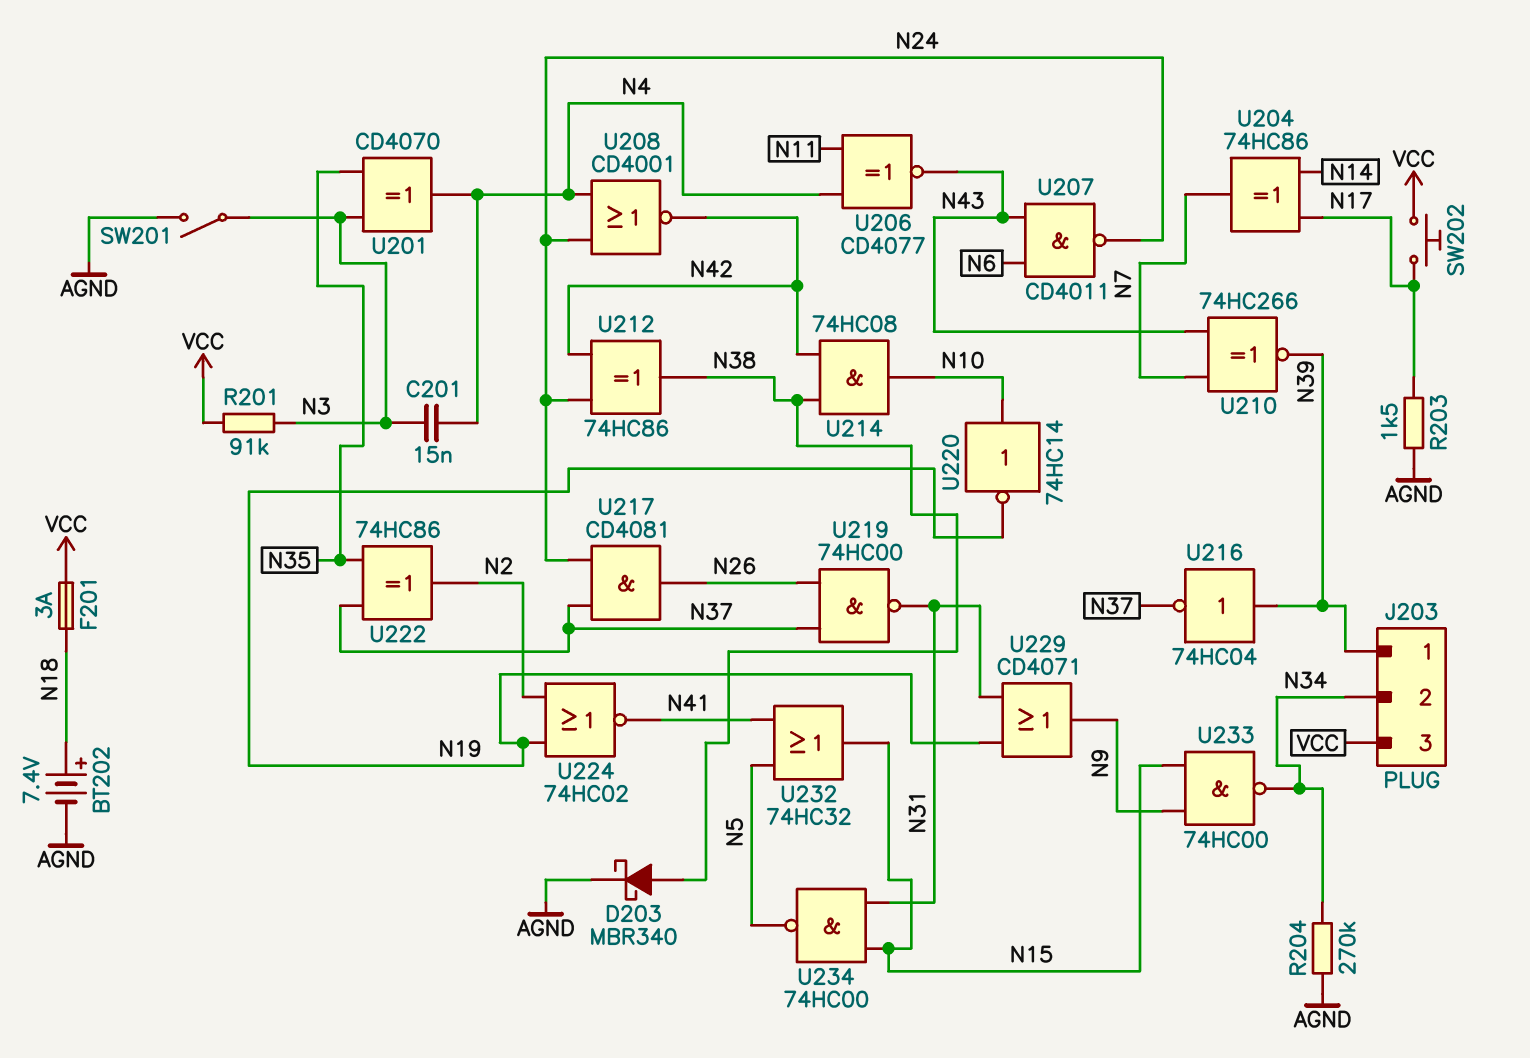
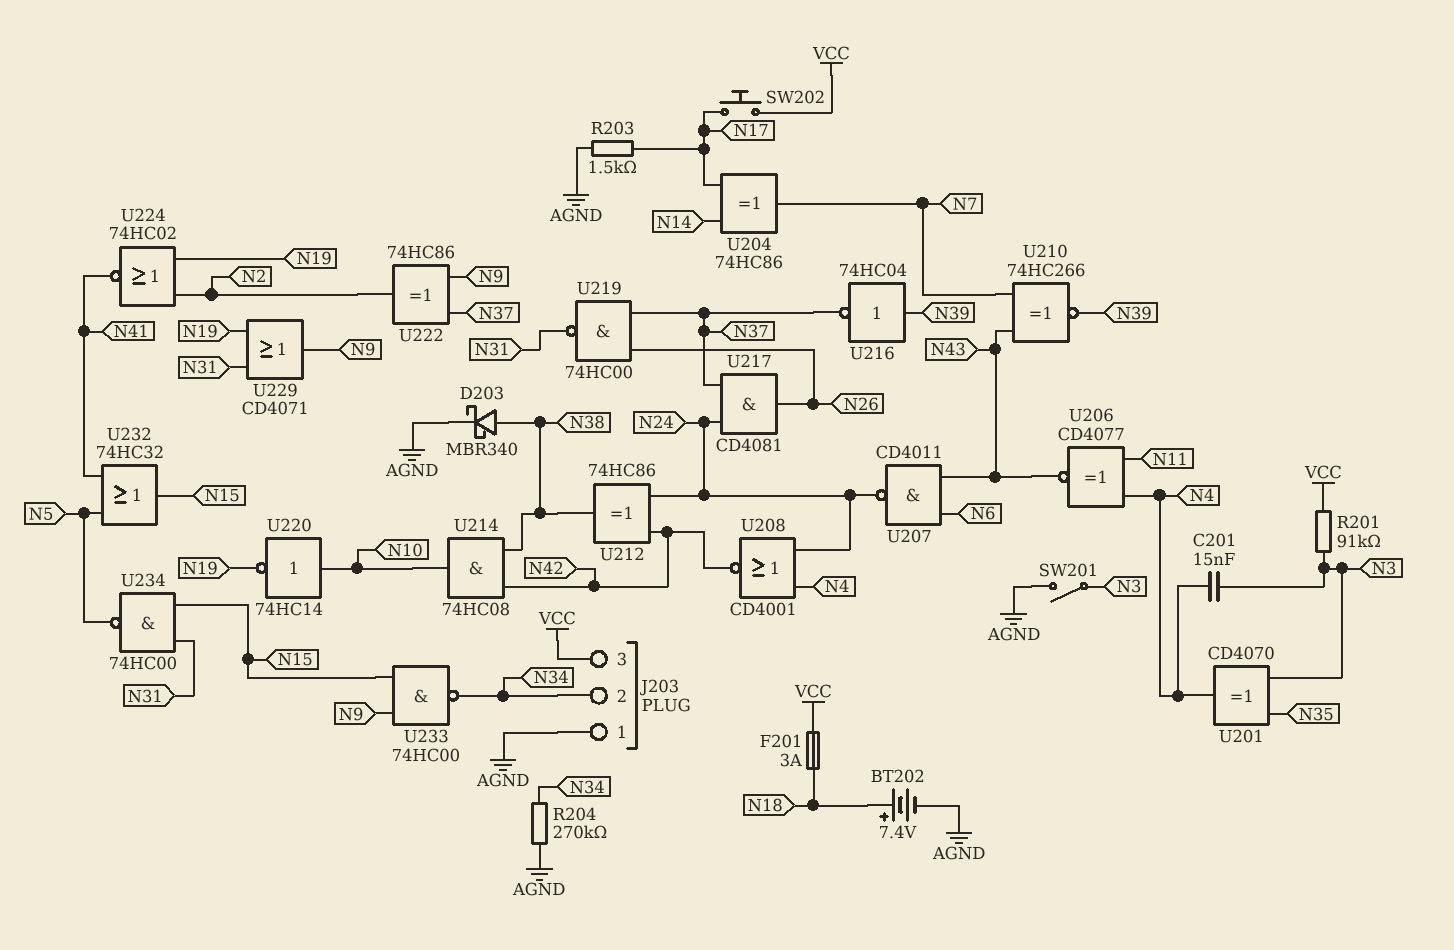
J203 pin 1: N39 -> AGND
U222: XOR 74HC86 (in N35, in N37, out N2) -> XOR 74HC86 (in N9, in N37, out N2)

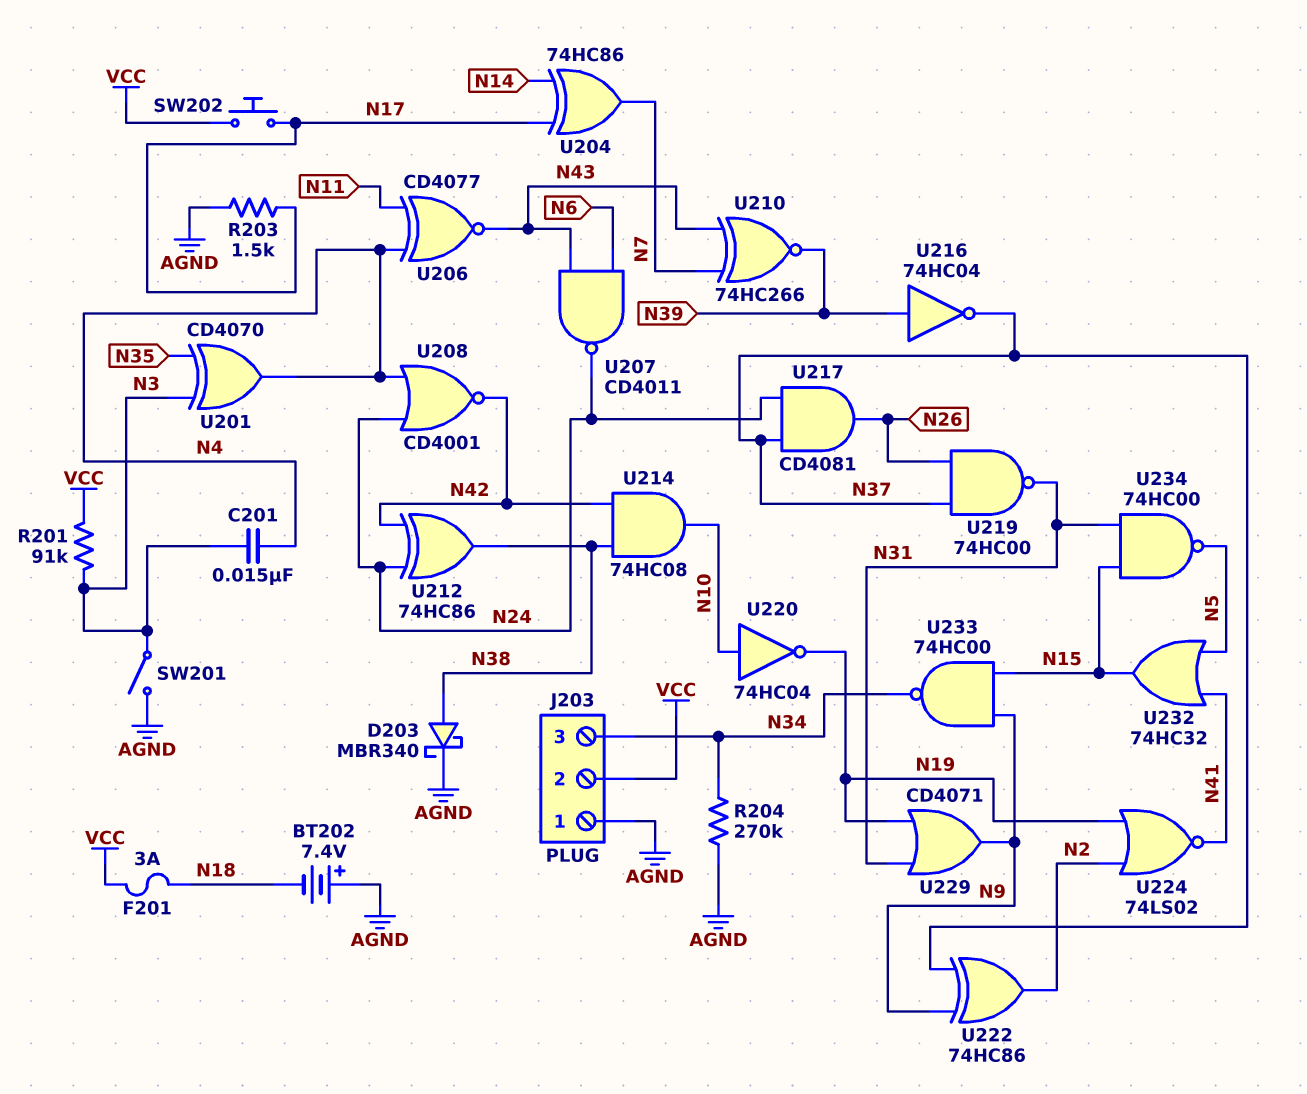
BT202: 7.4V (plus N18, minus AGND) -> 7.4V (plus AGND, minus N18)
J203 pin 2: N34 -> VCC
J203 pin 3: VCC -> N34
U220: NOT 74HC14 (in N10, out N19) -> NOT 74HC04 (in N10, out N19)
U224: NOR 74HC02 (in N2, in N19, out N41) -> NOR 74LS02 (in N2, in N19, out N41)

